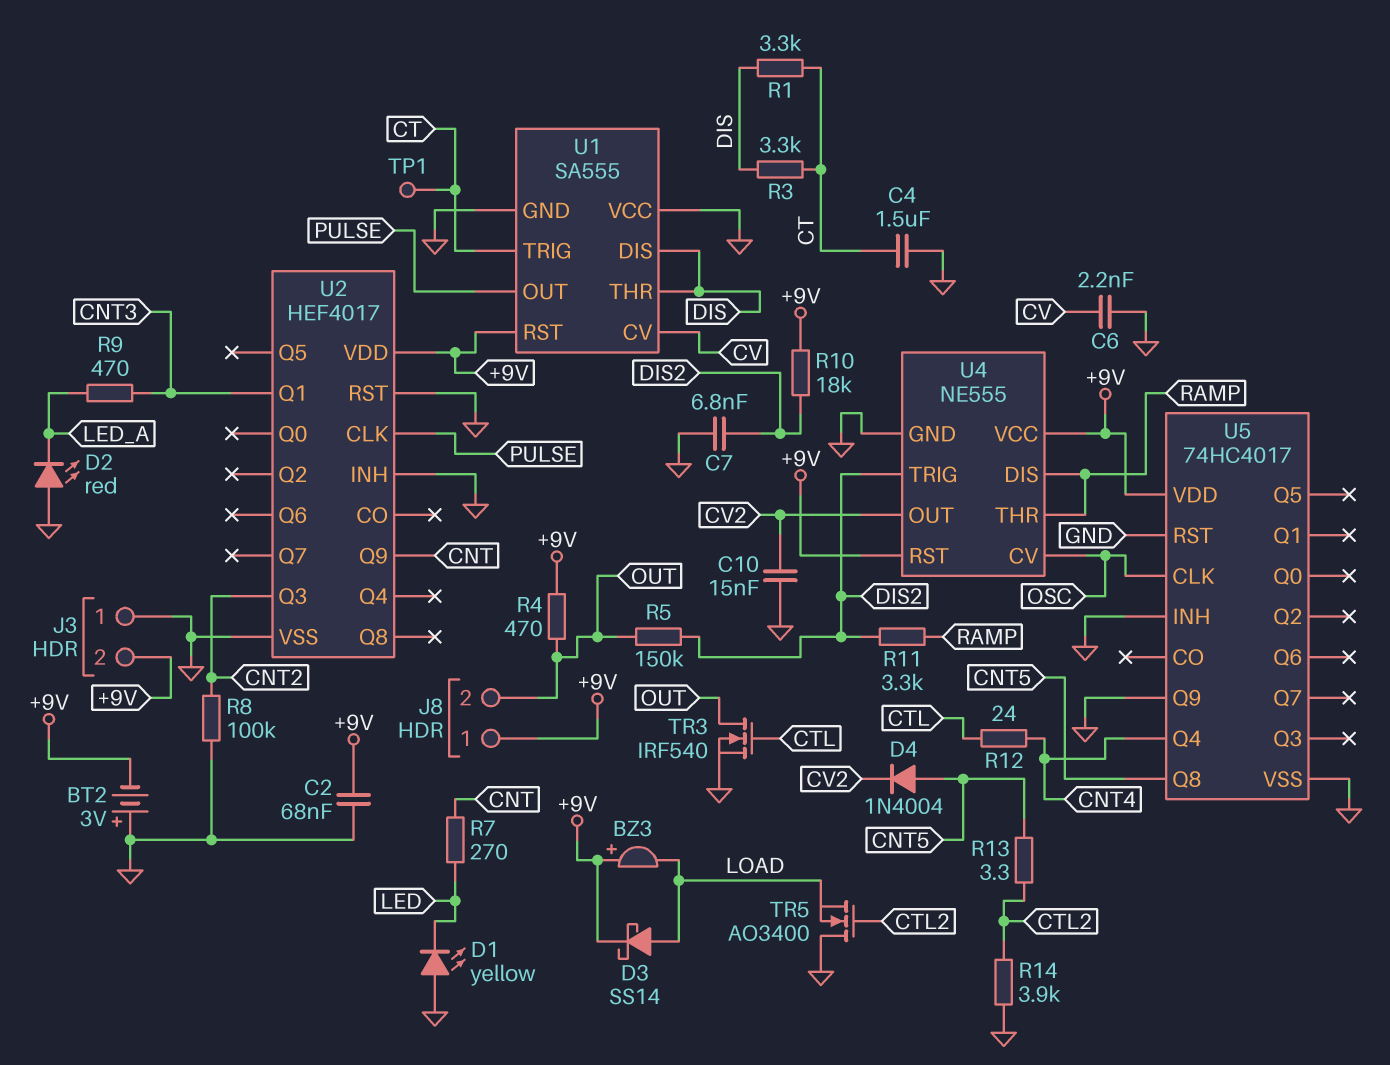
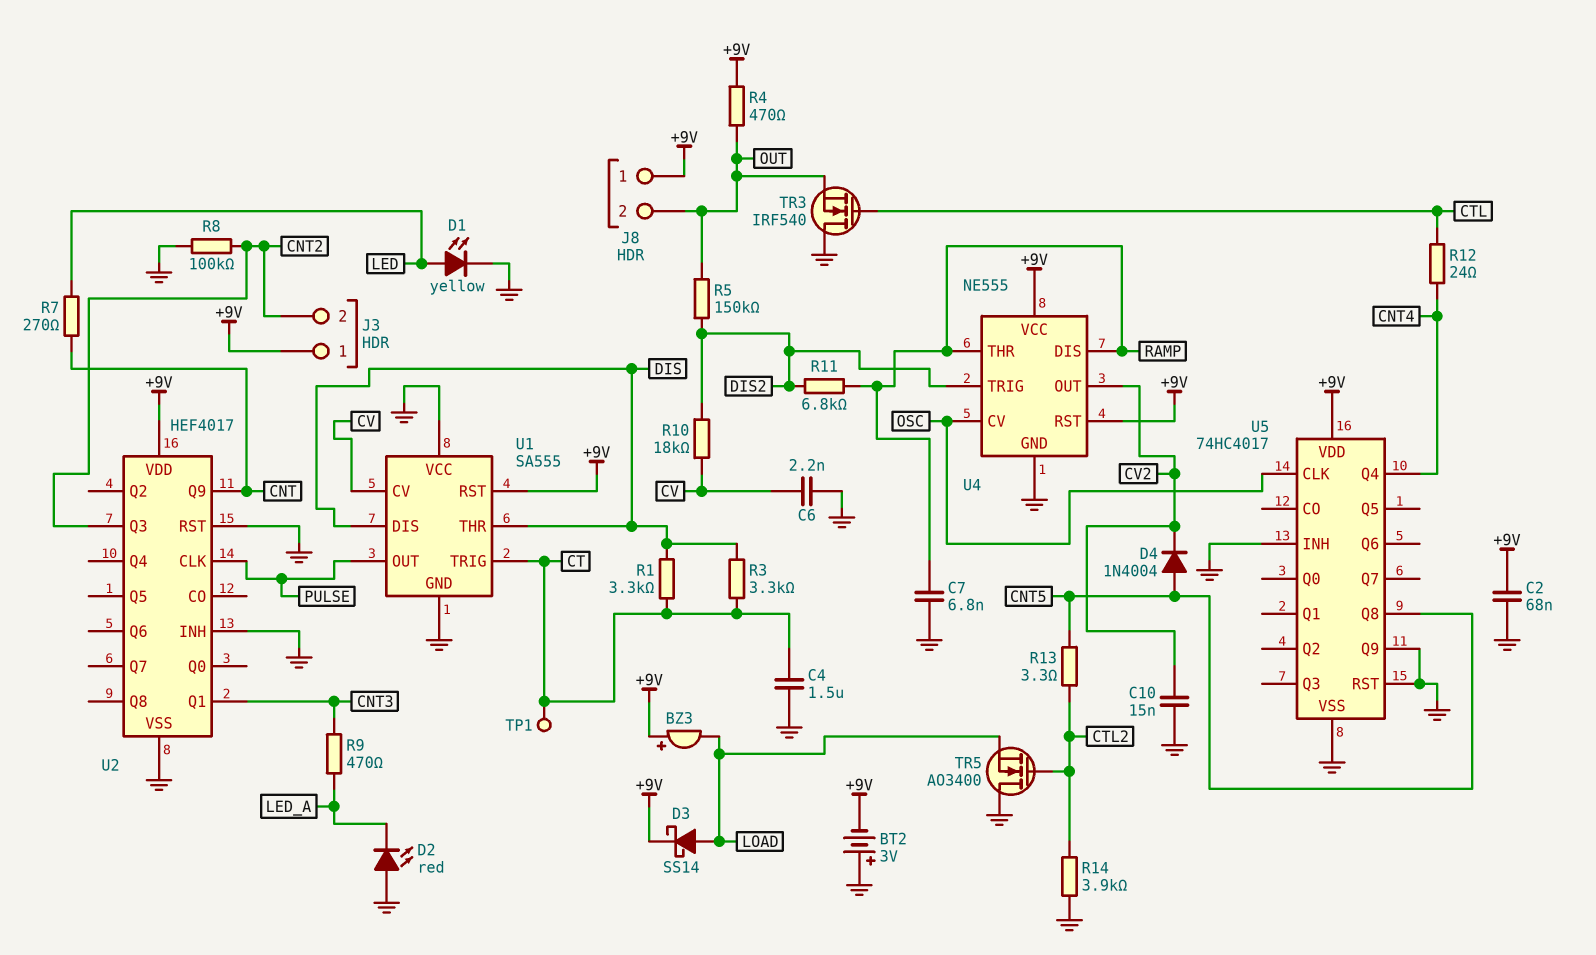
C7: 6.8nF (DIS2, GND) -> 6.8nF (GND, RAMP)
D1: LED yellow (A GND, K LED) -> LED yellow (A LED, K GND)
J3 pin 1: GND -> +9V
J3 pin 2: +9V -> CNT2
R10: 18k (+9V, DIS2) -> 18k (CV, DIS2)
R11: 3.3k (DIS2, RAMP) -> 6.8k (DIS2, RAMP)
TR3: NMOS IRF540 (G CTL, D OUT, S GND) -> NMOS IRF540 (G CTL, D GND, S OUT)

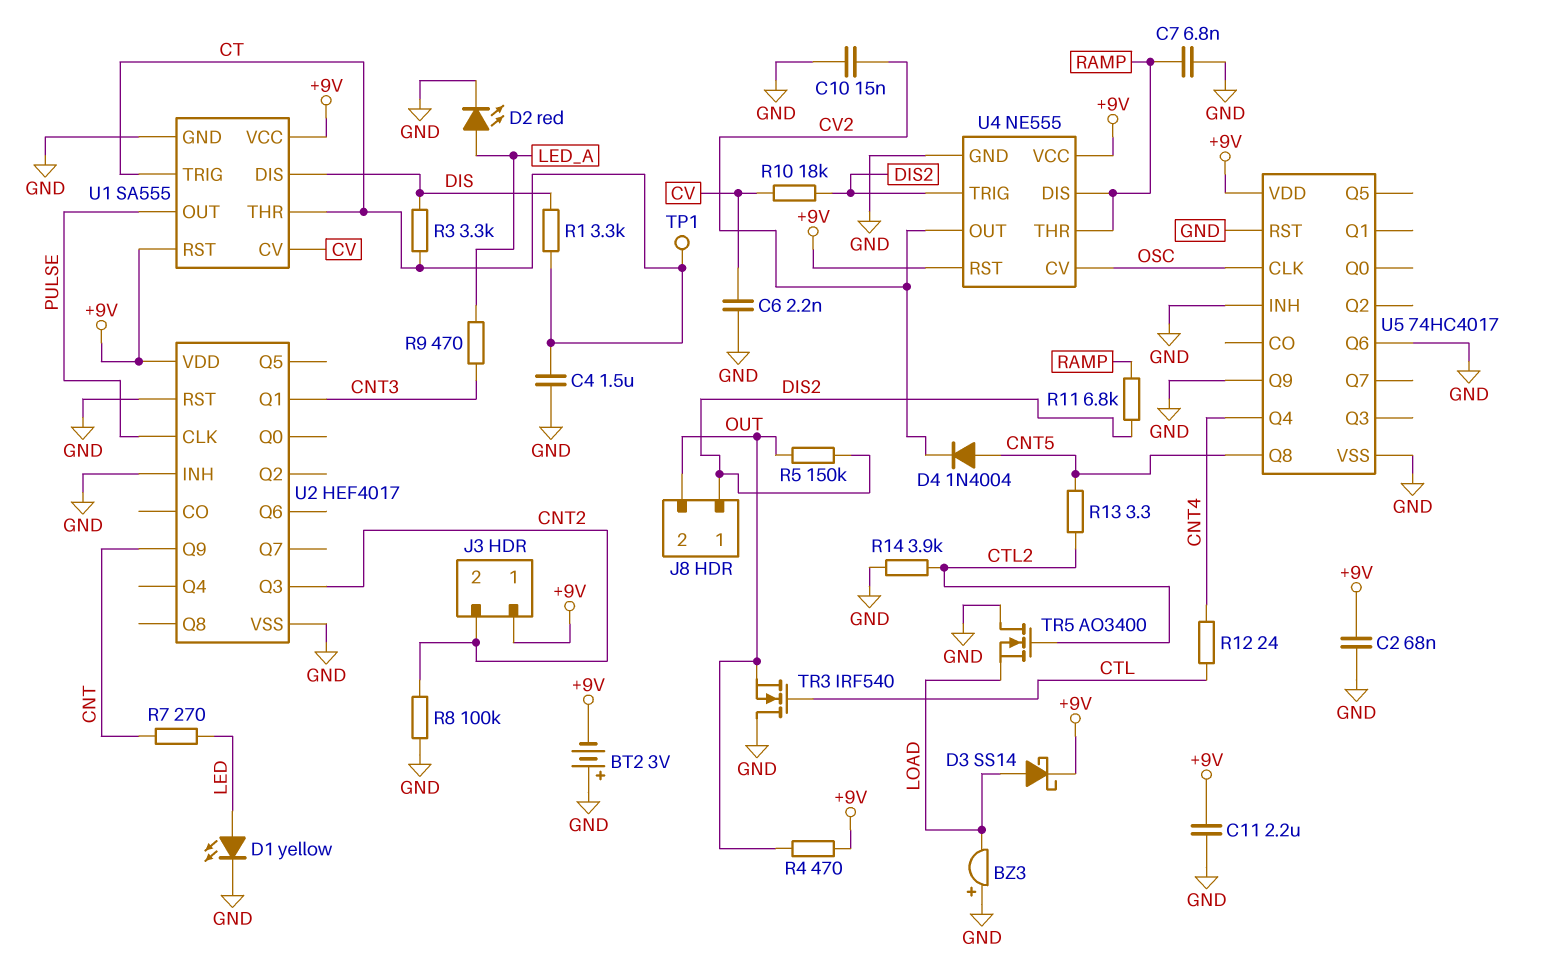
BZ3: buzzer (plus +9V, minus LOAD) -> buzzer (plus GND, minus LOAD)
C11: none -> 2.2uF (+9V, GND)
D2: LED red (A GND, K LED_A) -> LED red (A LED_A, K GND)
J8 pin 1: +9V -> DIS2
U1 pin THR: DIS -> CT
U1 pin VCC: GND -> +9V
U5 pin Q6: none -> GND

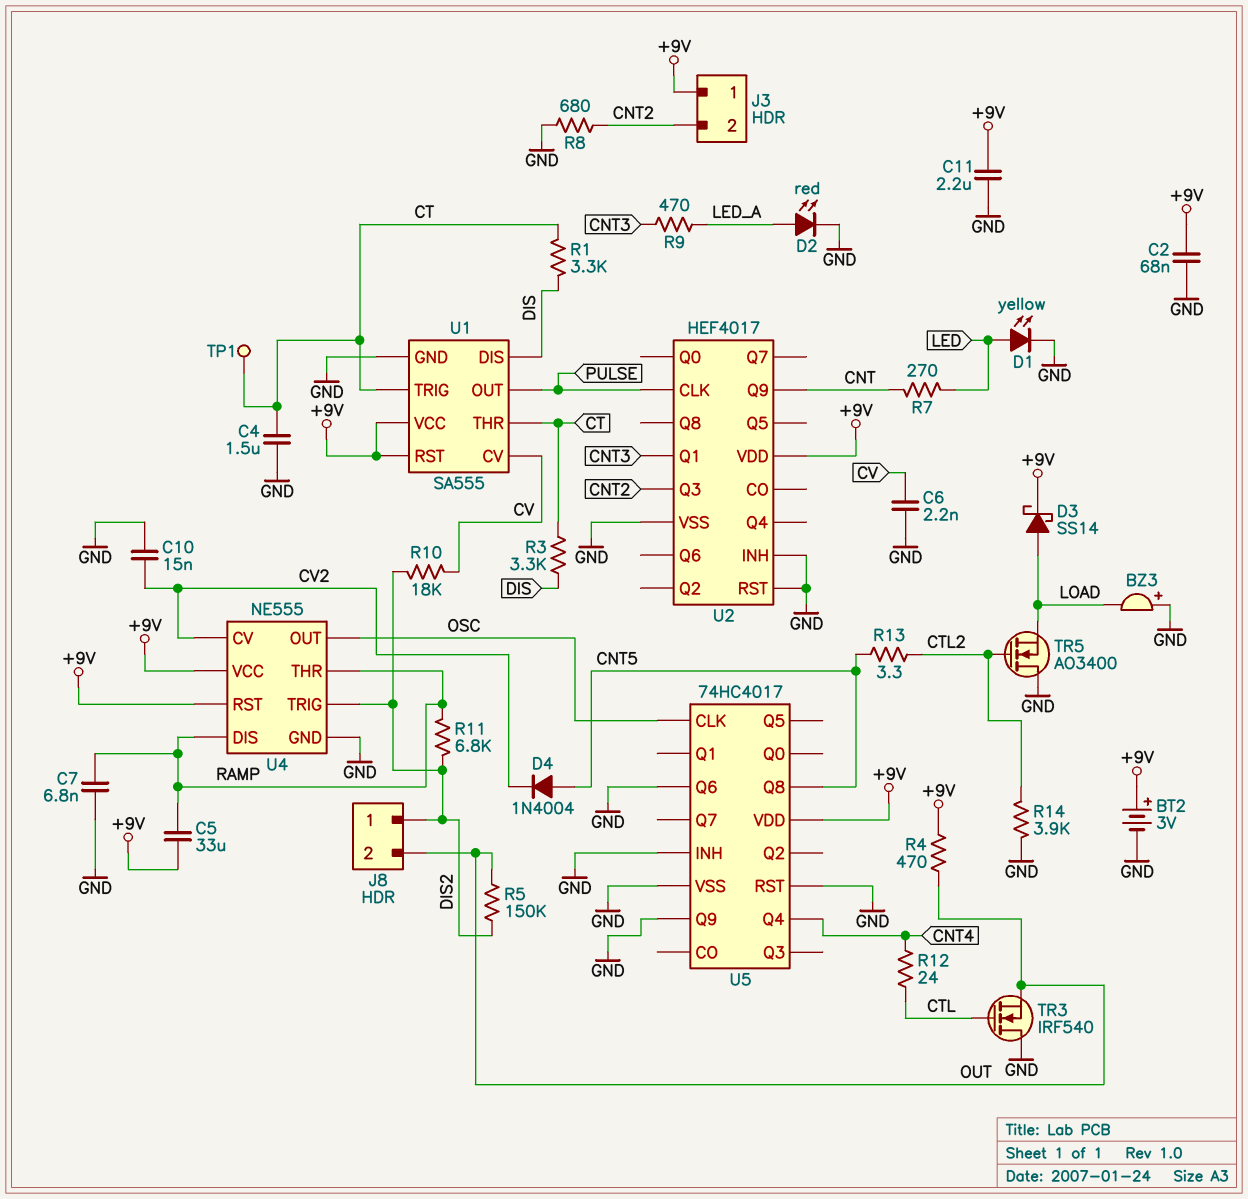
BT2: 3V (plus GND, minus +9V) -> 3V (plus +9V, minus GND)
C5: none -> 33uF (+9V, RAMP)
R8: 100k (CNT2, GND) -> 680 (CNT2, GND)
U4 pin CV: OSC -> CV2
U4 pin OUT: CV2 -> OSC

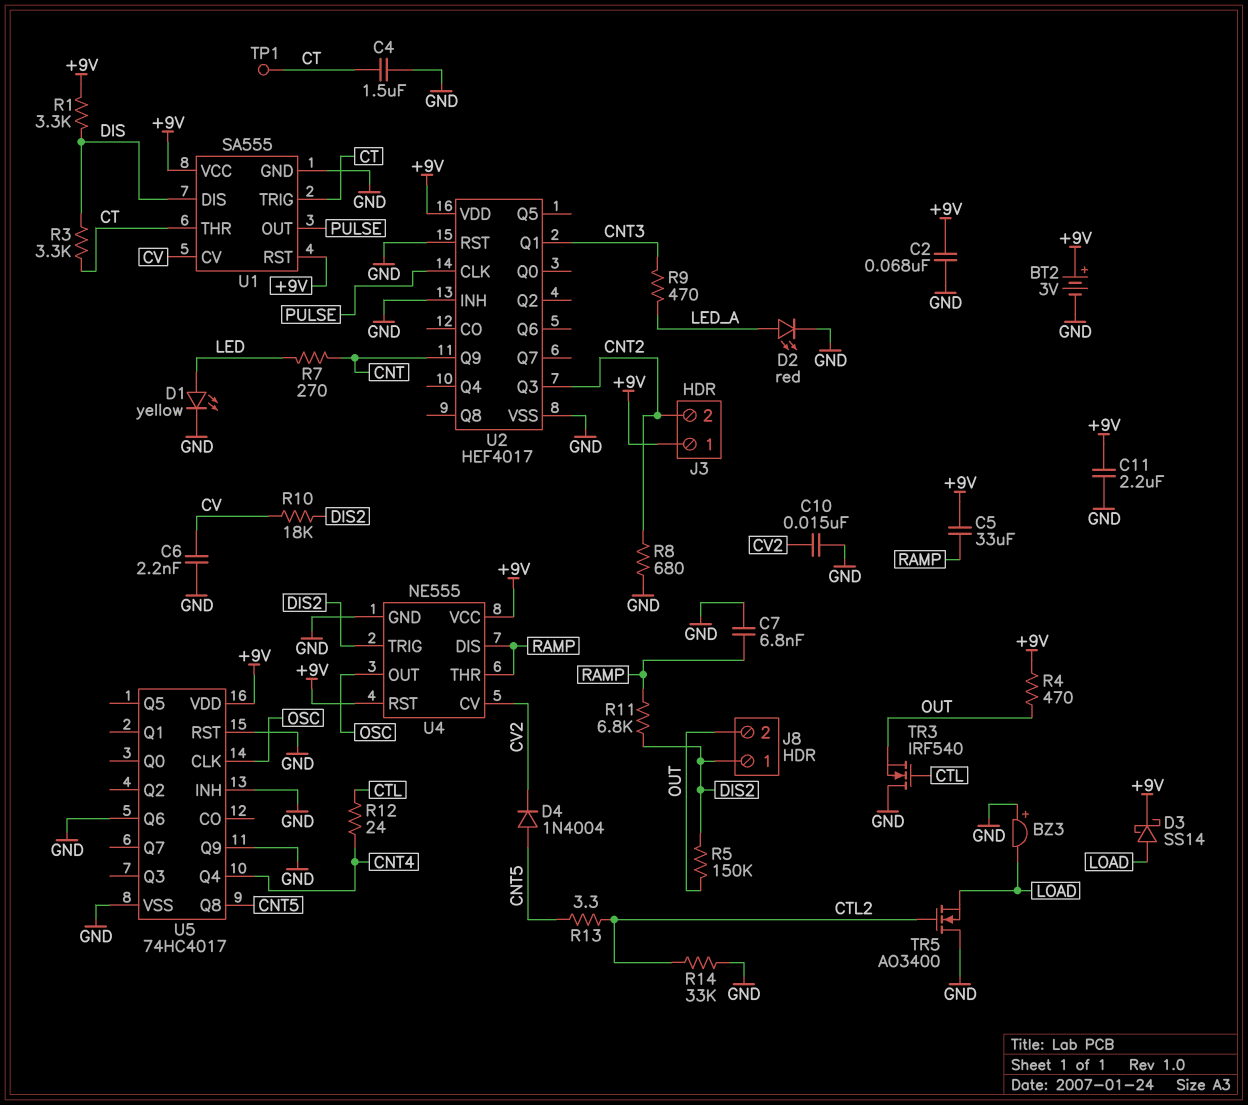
R1: 3.3k (CT, DIS) -> 3.3k (+9V, DIS)
R14: 3.9k (CTL2, GND) -> 33k (CTL2, GND)

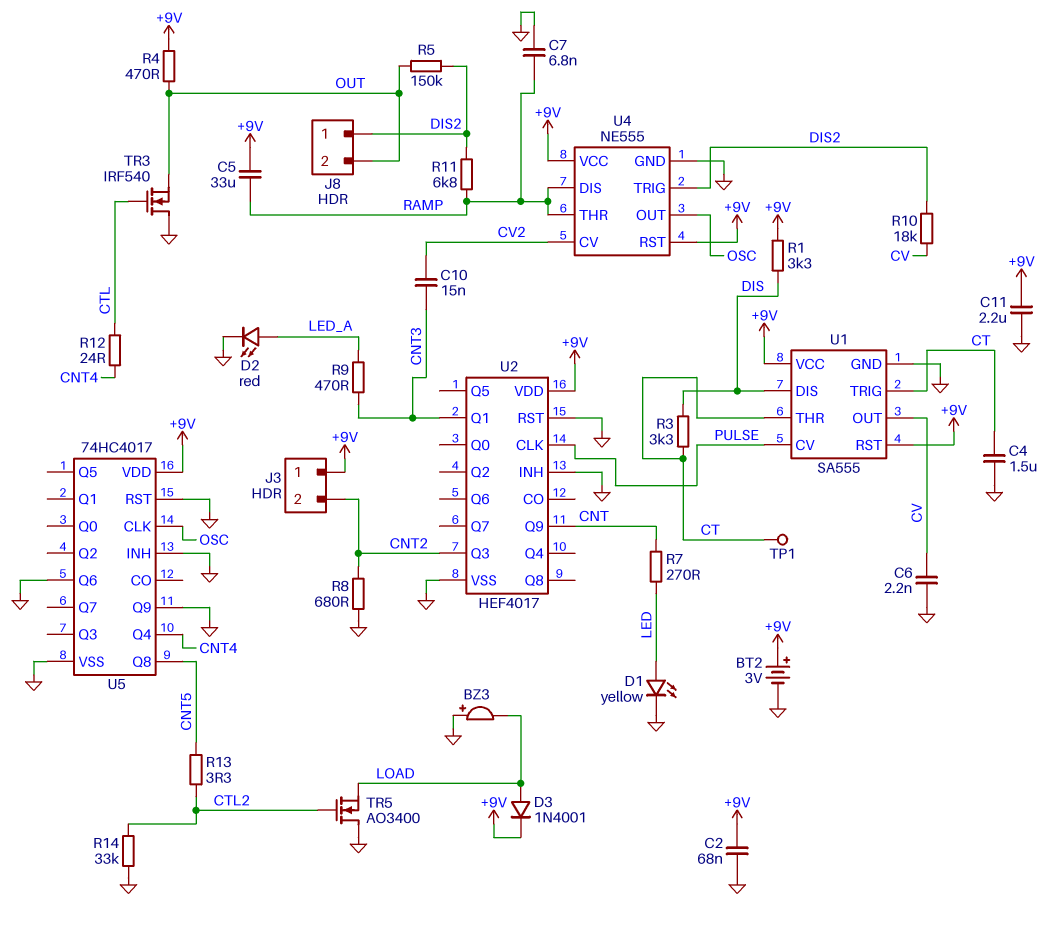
C10: 15nF (CV2, GND) -> 15nF (CNT3, CV2)
D3: schottky SS14 (A LOAD, K +9V) -> diode 1N4001 (A LOAD, K +9V)
D4: diode 1N4004 (A CNT5, K CV2) -> none
U1 pin CV: CV -> PULSE
U1 pin OUT: PULSE -> CV

